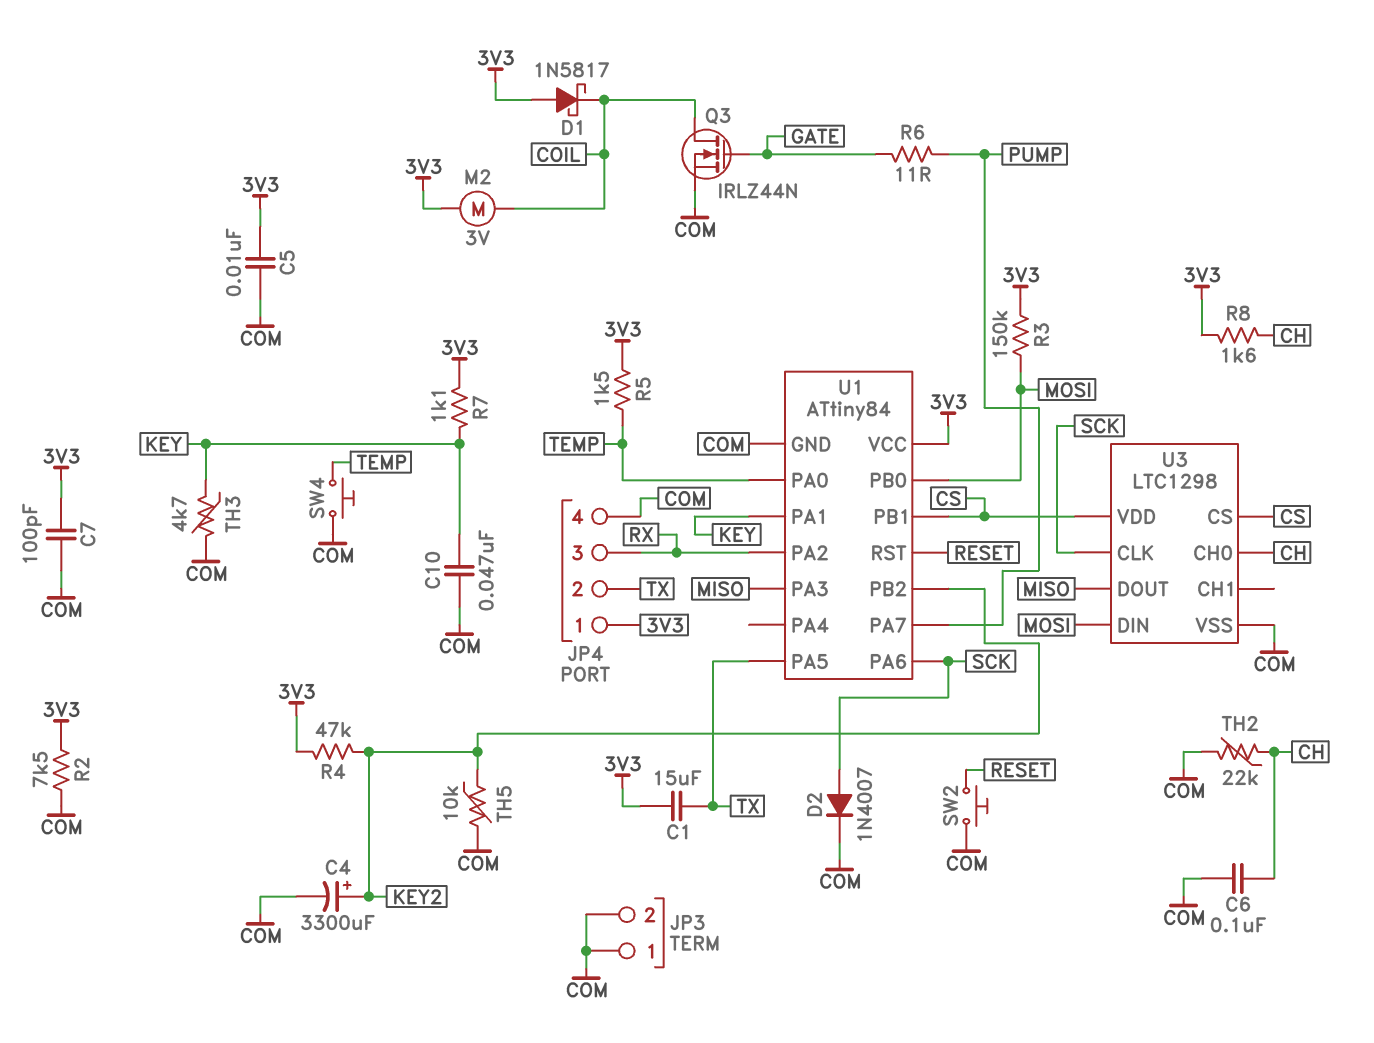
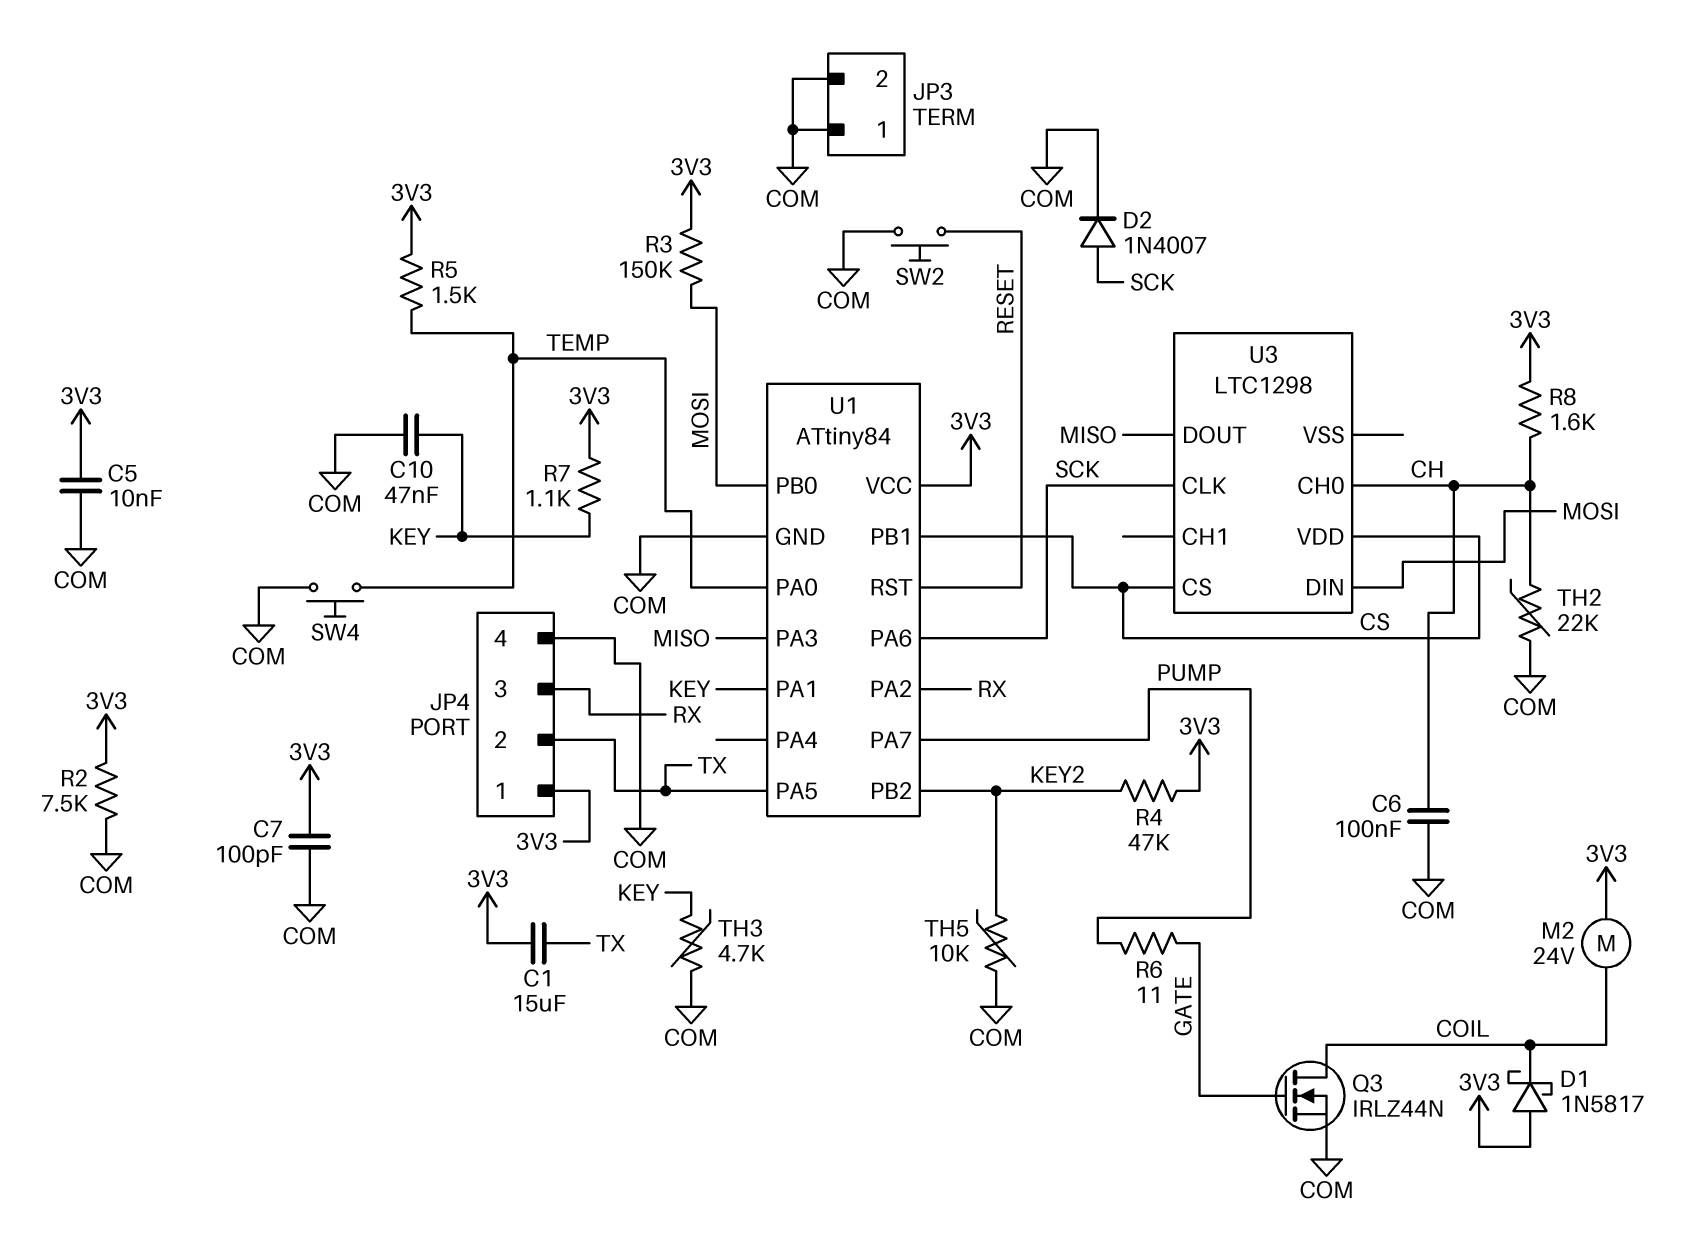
C4: 3300uF (plus KEY2, minus COM) -> none
M2: motor 3V (3V3, COIL) -> motor 24V (3V3, COIL)
U3 pin VSS: COM -> none

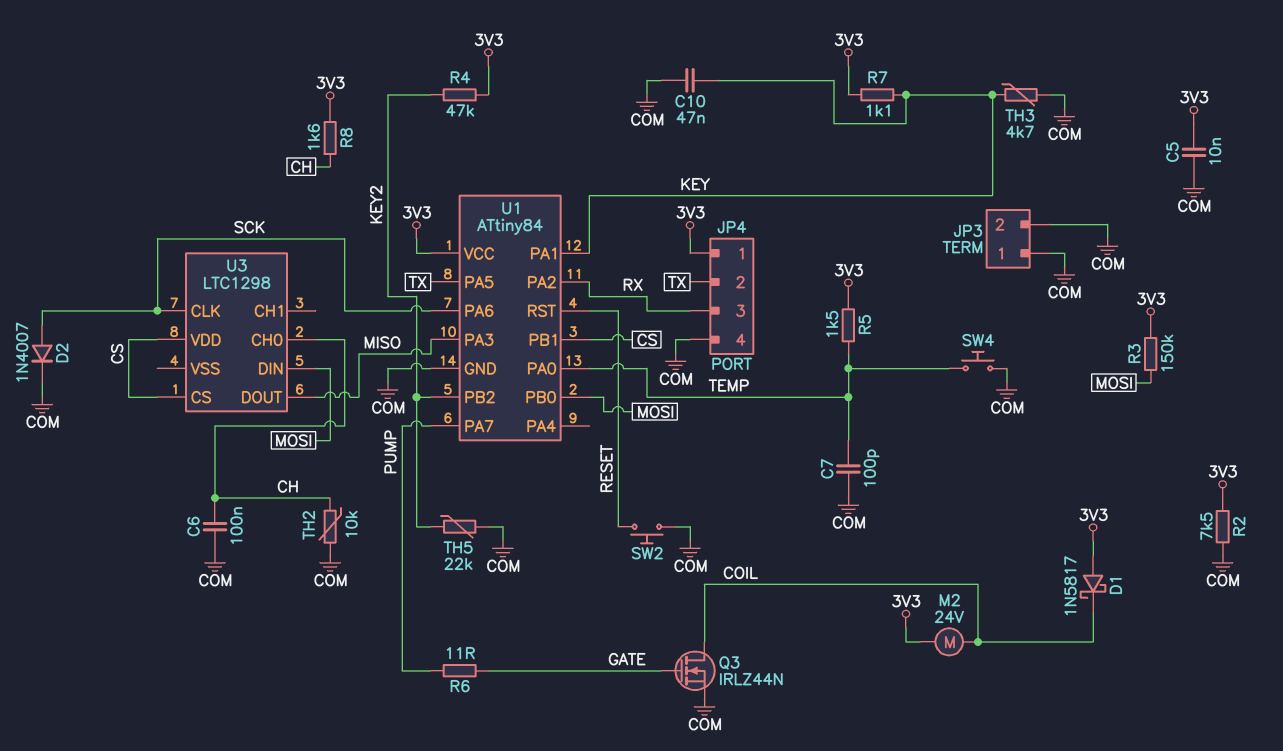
C1: 15uF (3V3, TX) -> none
C7: 100pF (3V3, COM) -> 100pF (COM, TEMP)
TH2: 22k (CH, COM) -> 10k (CH, COM)
TH5: 10k (COM, KEY2) -> 22k (COM, KEY2)

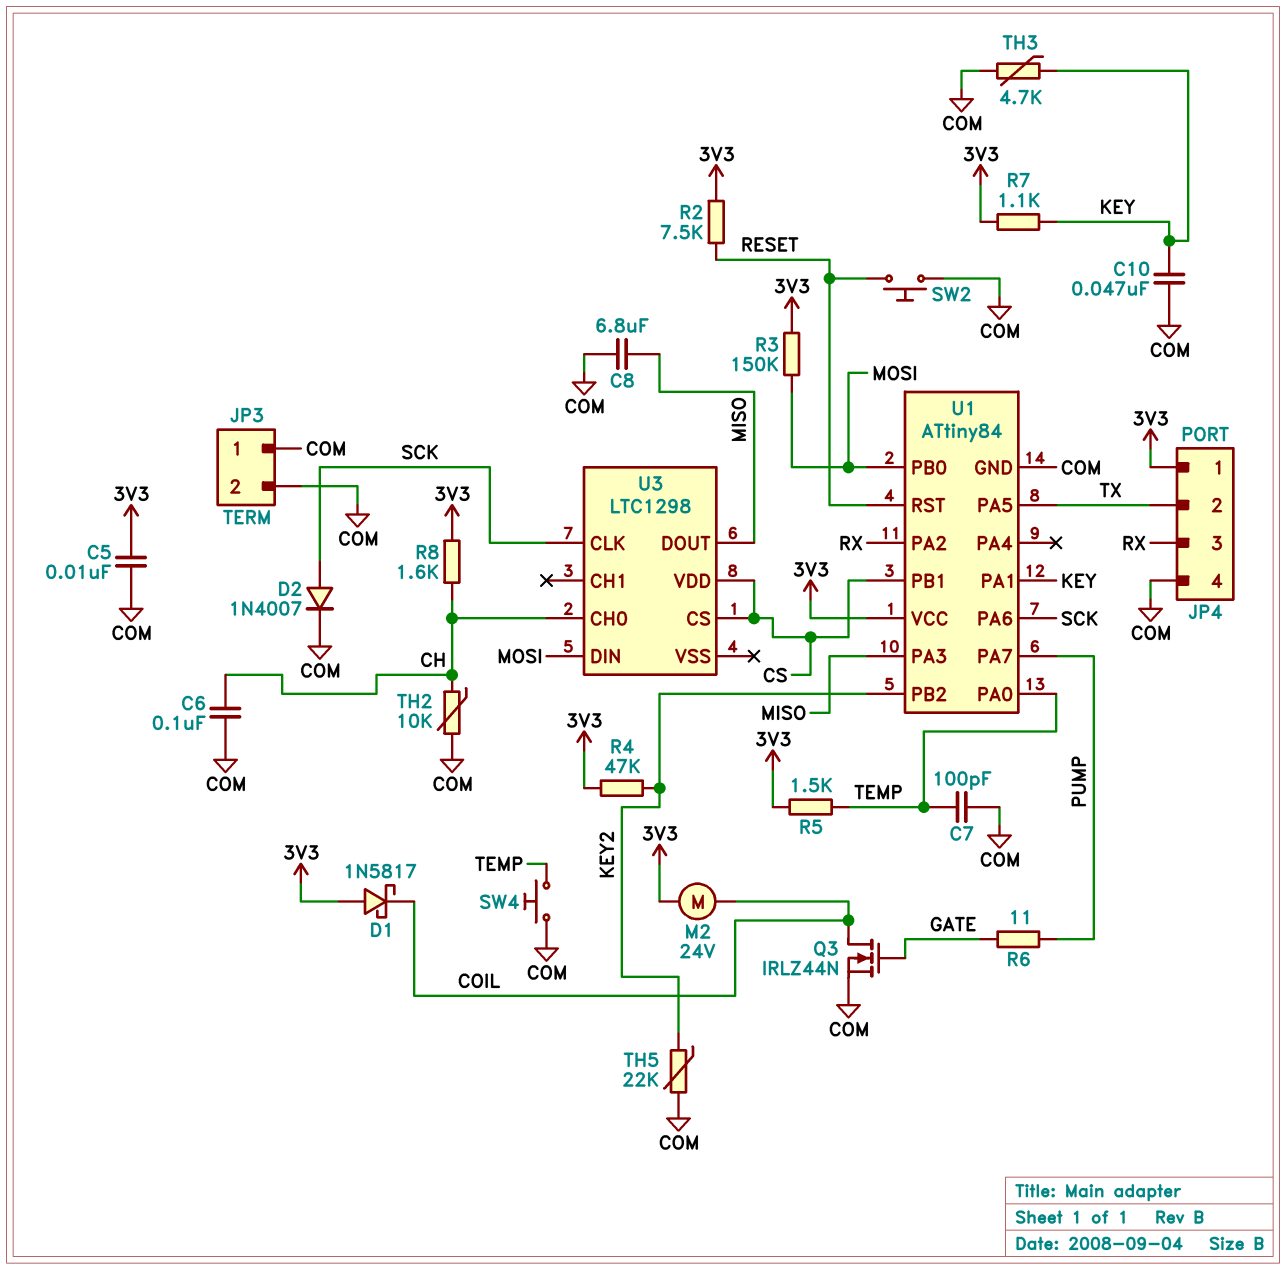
C8: none -> 6.8uF (COM, MISO)
R2: 7.5k (3V3, COM) -> 7.5k (3V3, RESET)

